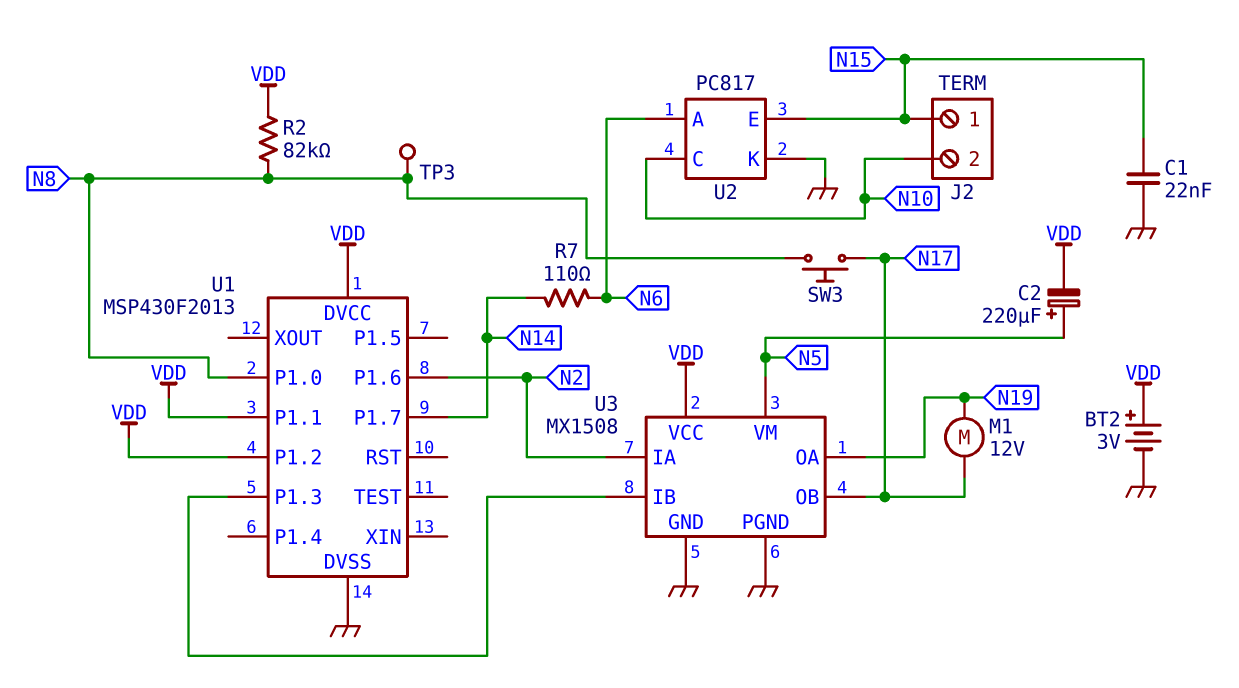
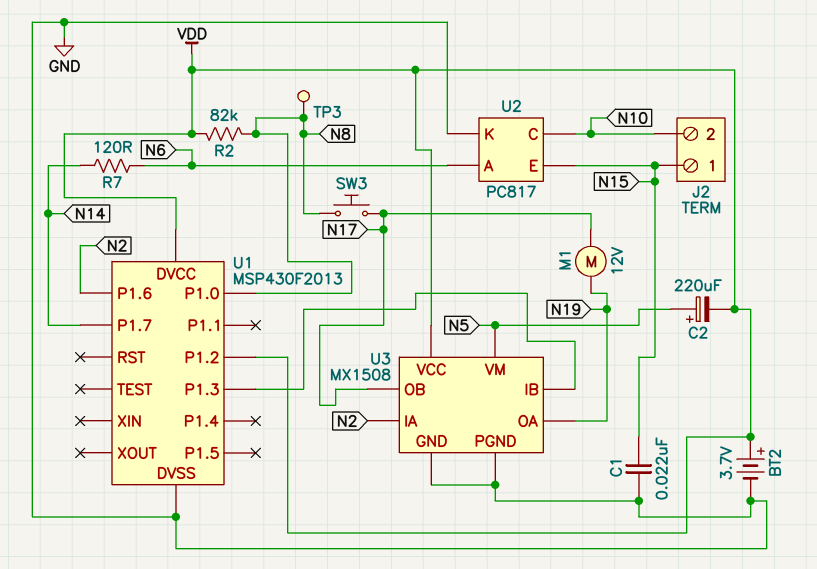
BT2: 3V (plus VDD, minus GND) -> 3.7V (plus VDD, minus GND)
R7: 110 (N6, N14) -> 120 (N6, N14)
U1 pin P1.1: VDD -> none

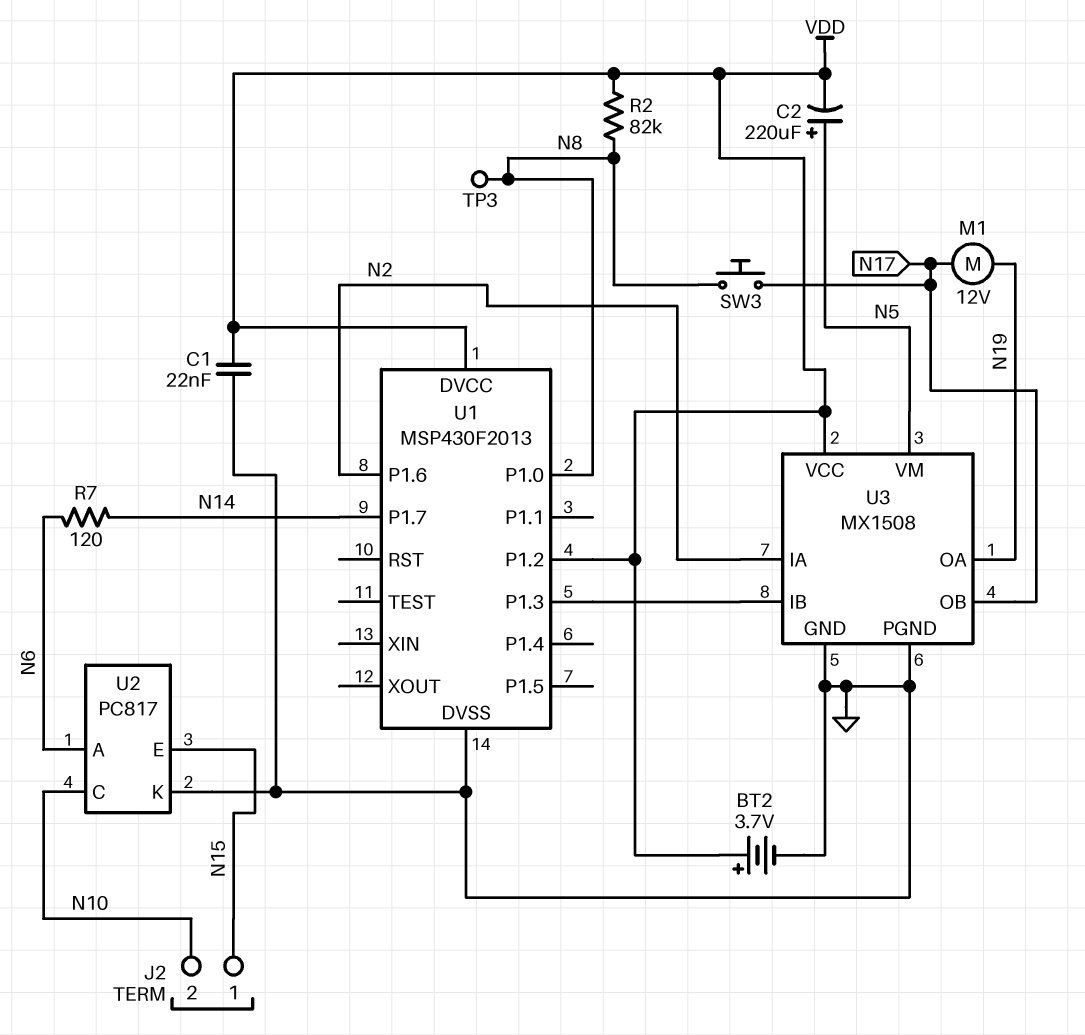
C1: 22nF (GND, N15) -> 22nF (GND, VDD)

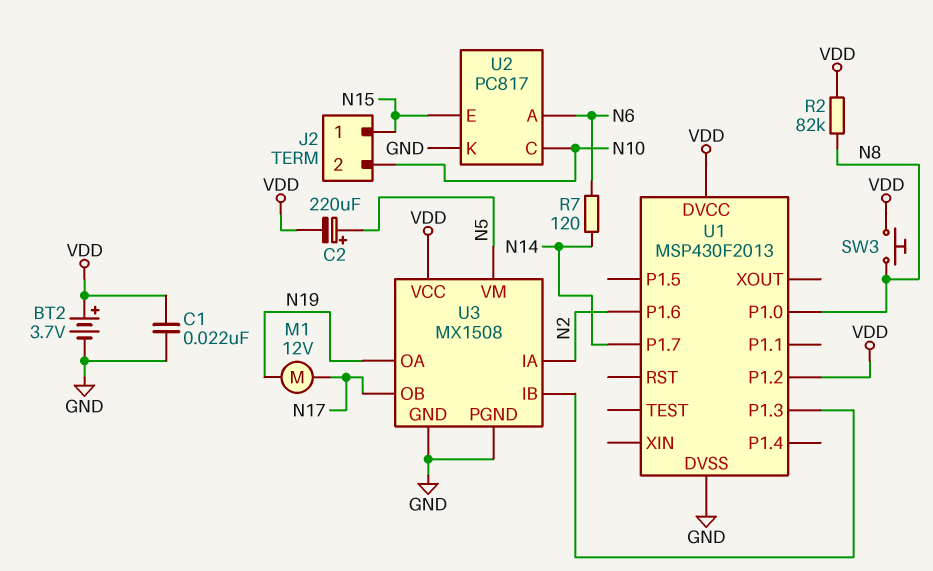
SW3: button (N8, N17) -> button (N8, VDD)
TP3: test point (N8) -> none

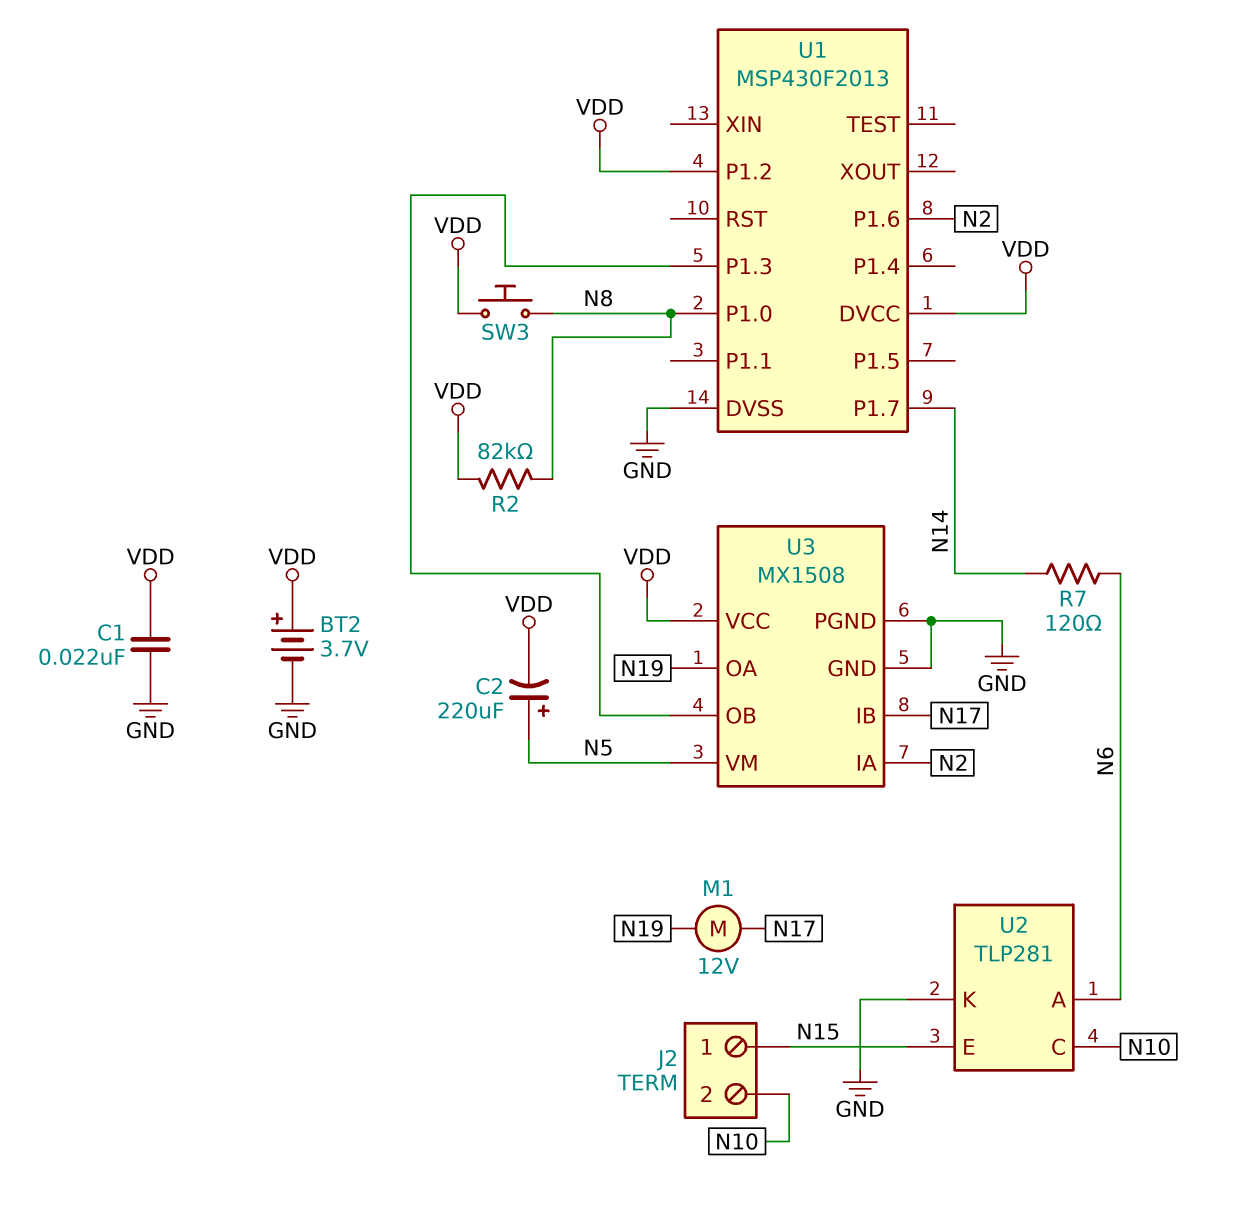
U2: PC817 -> TLP281
U3 pin IB: U1/P1.3 -> N17
U3 pin OB: N17 -> U1/P1.3

